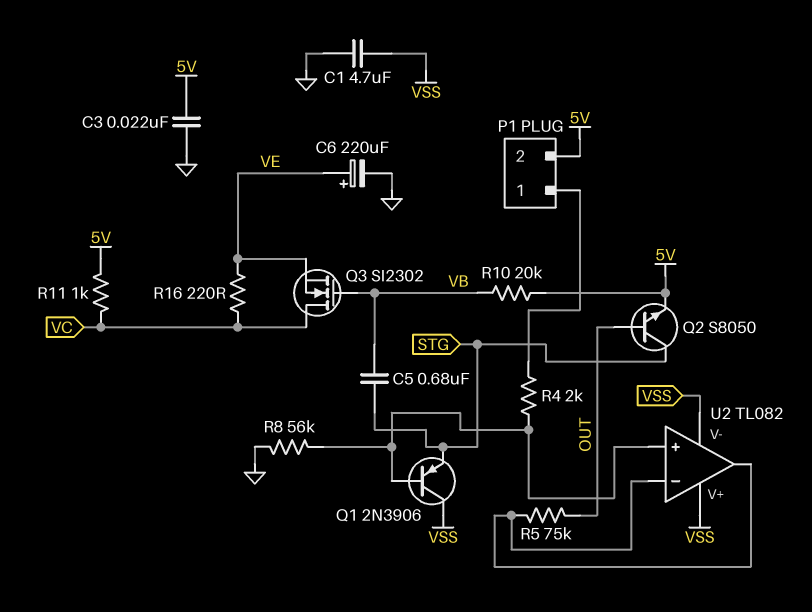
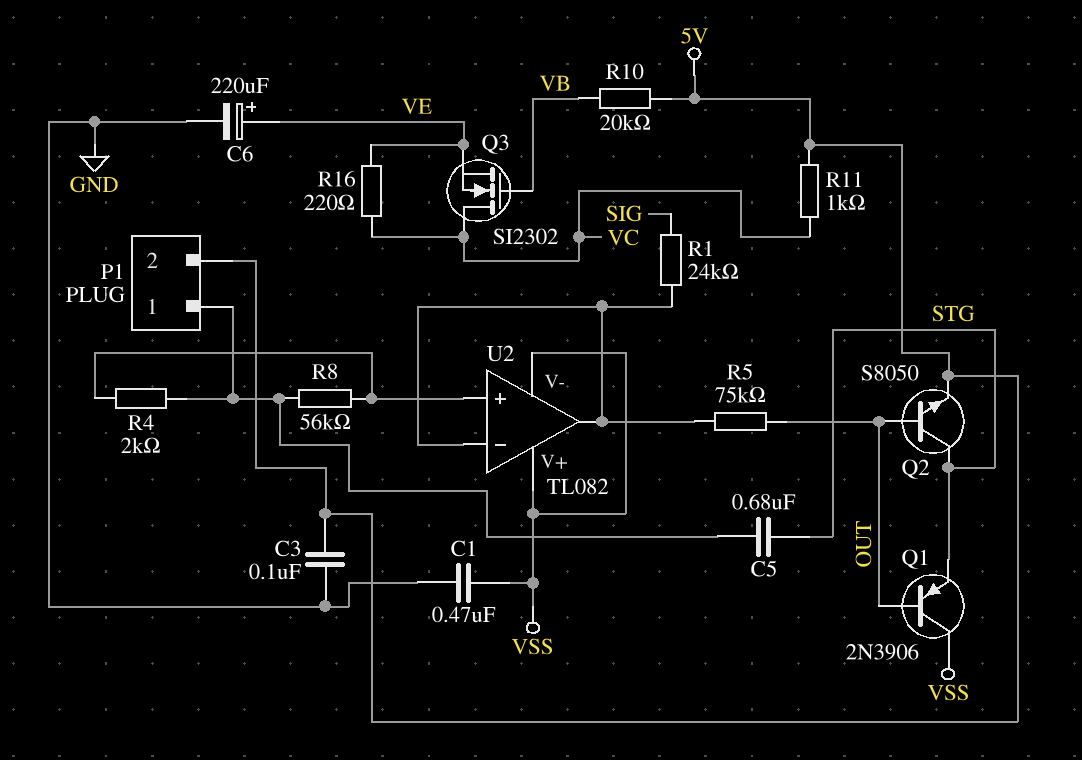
C1: 4.7uF (GND, VSS) -> 470nF (GND, VSS)
C3: 22nF (5V, GND) -> 100nF (5V, GND)
C5: 680nF (STG, VB) -> 680nF (P1/1, STG)
Q1: PNP 2N3906 (B U2/in+, C VSS, E STG) -> PNP 2N3906 (B OUT, C VSS, E STG)
R1: none -> 24k (SIG, U2/in-)
R8: 56k (GND, U2/in+) -> 56k (P1/1, U2/in+)

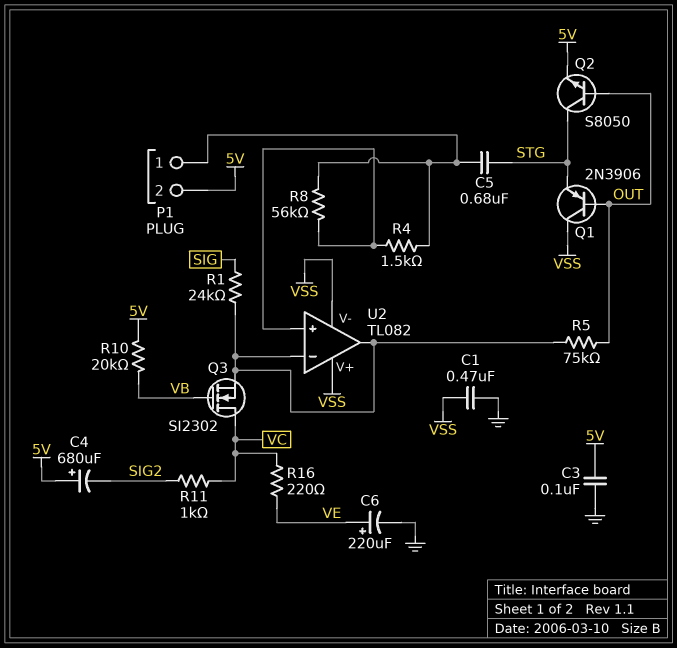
C4: none -> 680uF (plus 5V, minus SIG2)
Q3: NMOS SI2302 (G VB, D VC, S VE) -> NMOS SI2302 (G VB, D VC, S U2/in-)
R4: 2k (P1/1, U2/in+) -> 1.5k (P1/1, U2/in+)
R11: 1k (5V, VC) -> 1k (SIG2, VC)

